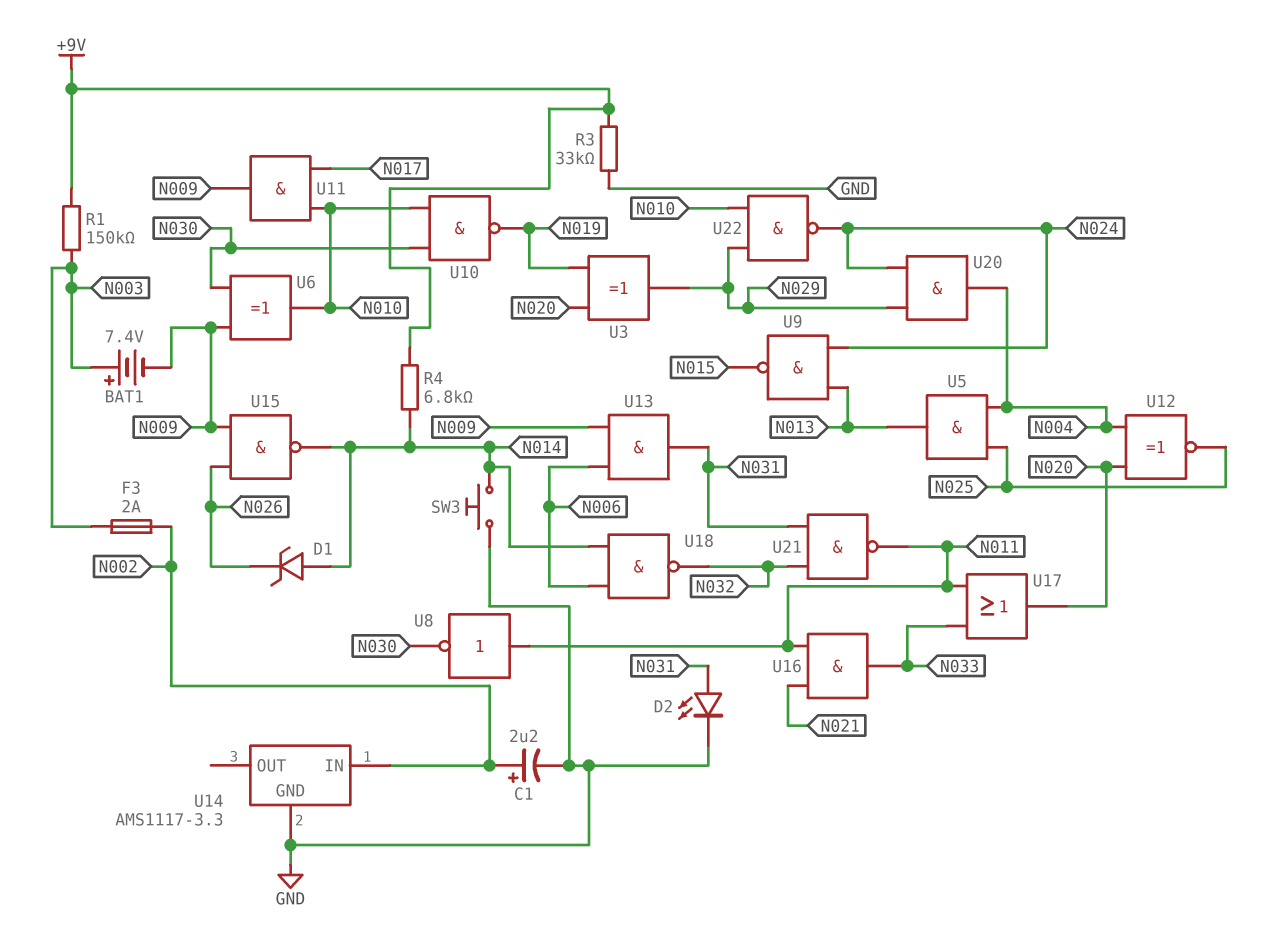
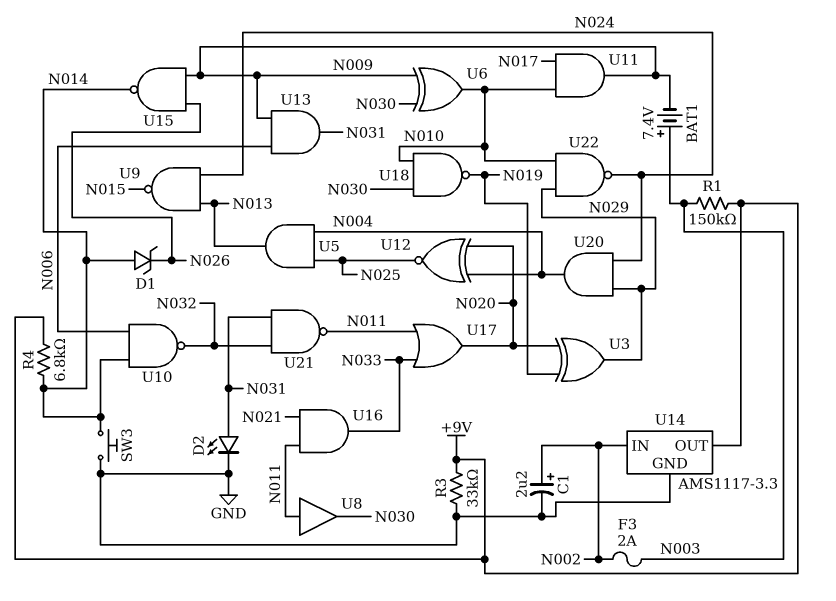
U8: NOT (in N011, out N030) -> buffer (in N011, out N030)
U10: NAND (in N010, in N030, out N019) -> NAND (in N006, in N014, out N032)
U14 pin OUT: none -> +9V
U18: NAND (in N006, in N014, out N032) -> NAND (in N010, in N030, out N019)

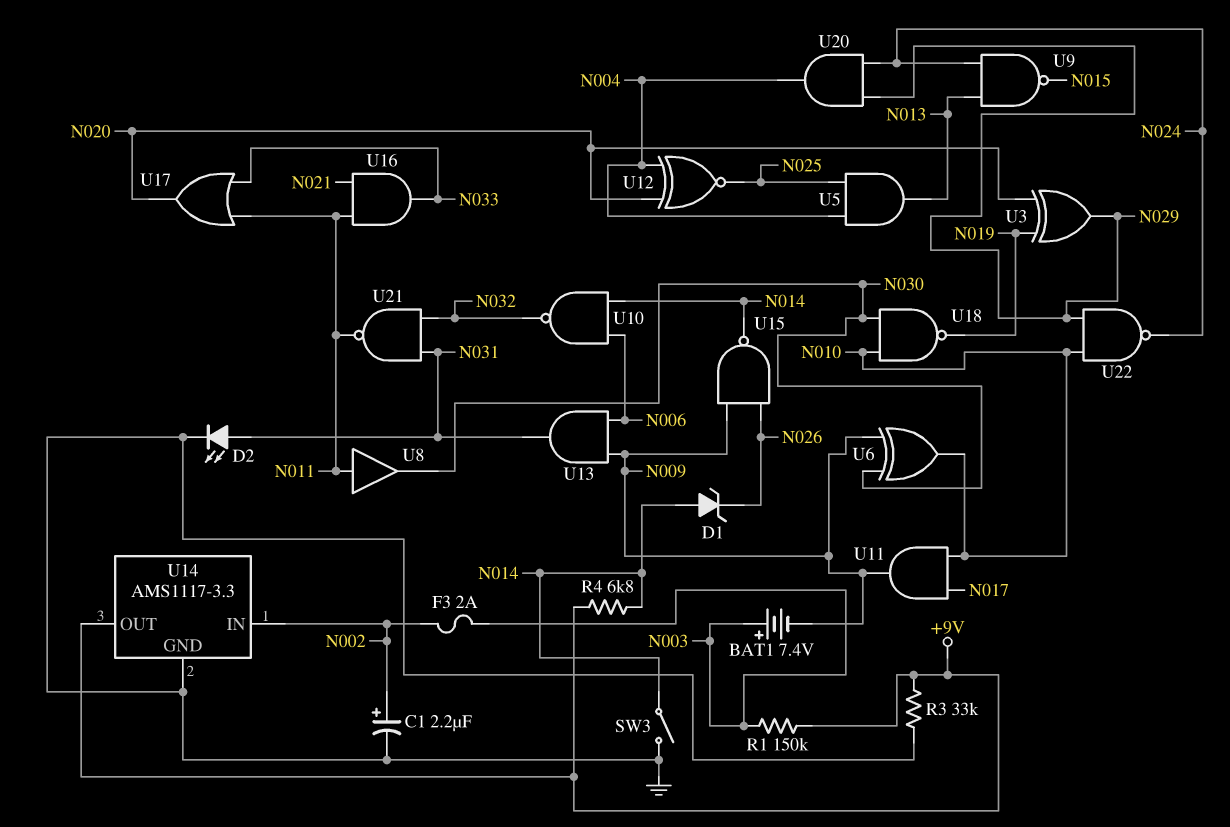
SW3: button (GND, N014) -> switch (GND, N014)

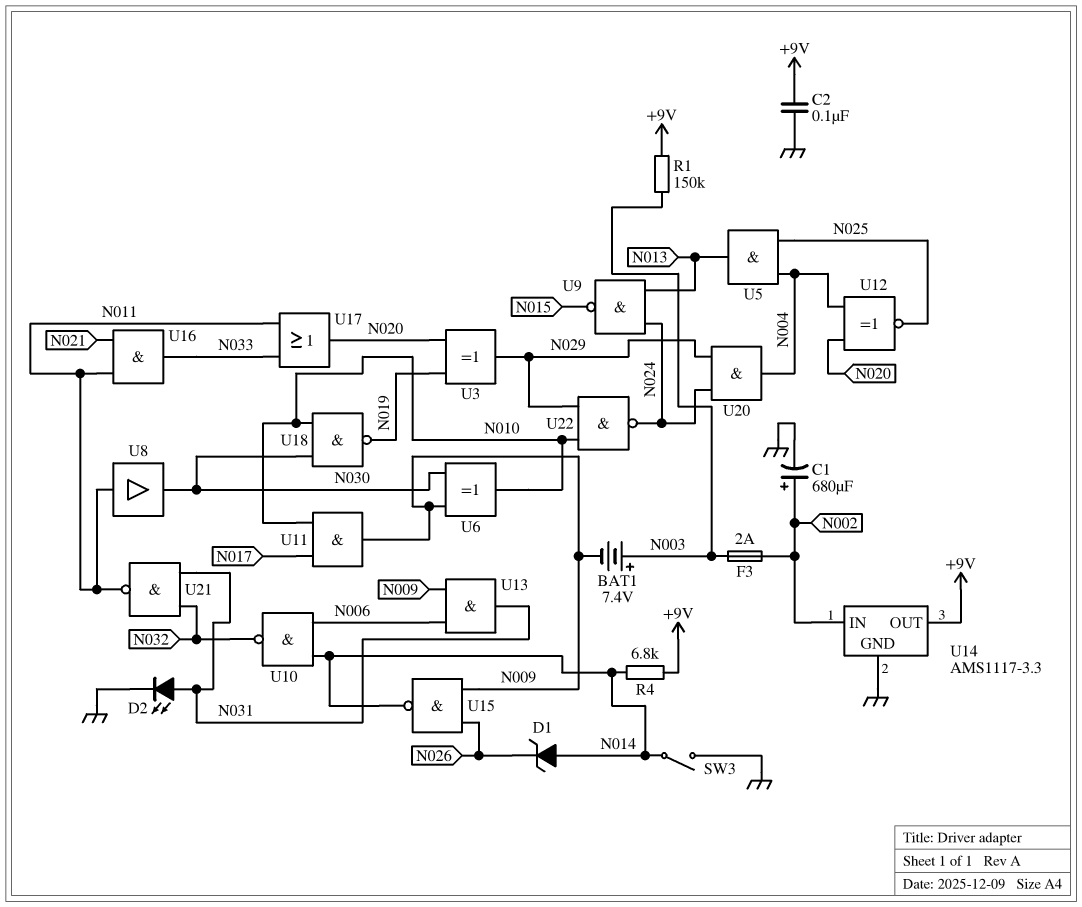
C1: 2.2uF (plus N002, minus GND) -> 680uF (plus N002, minus GND)
C2: none -> 100nF (+9V, GND)
R3: 33k (+9V, GND) -> none

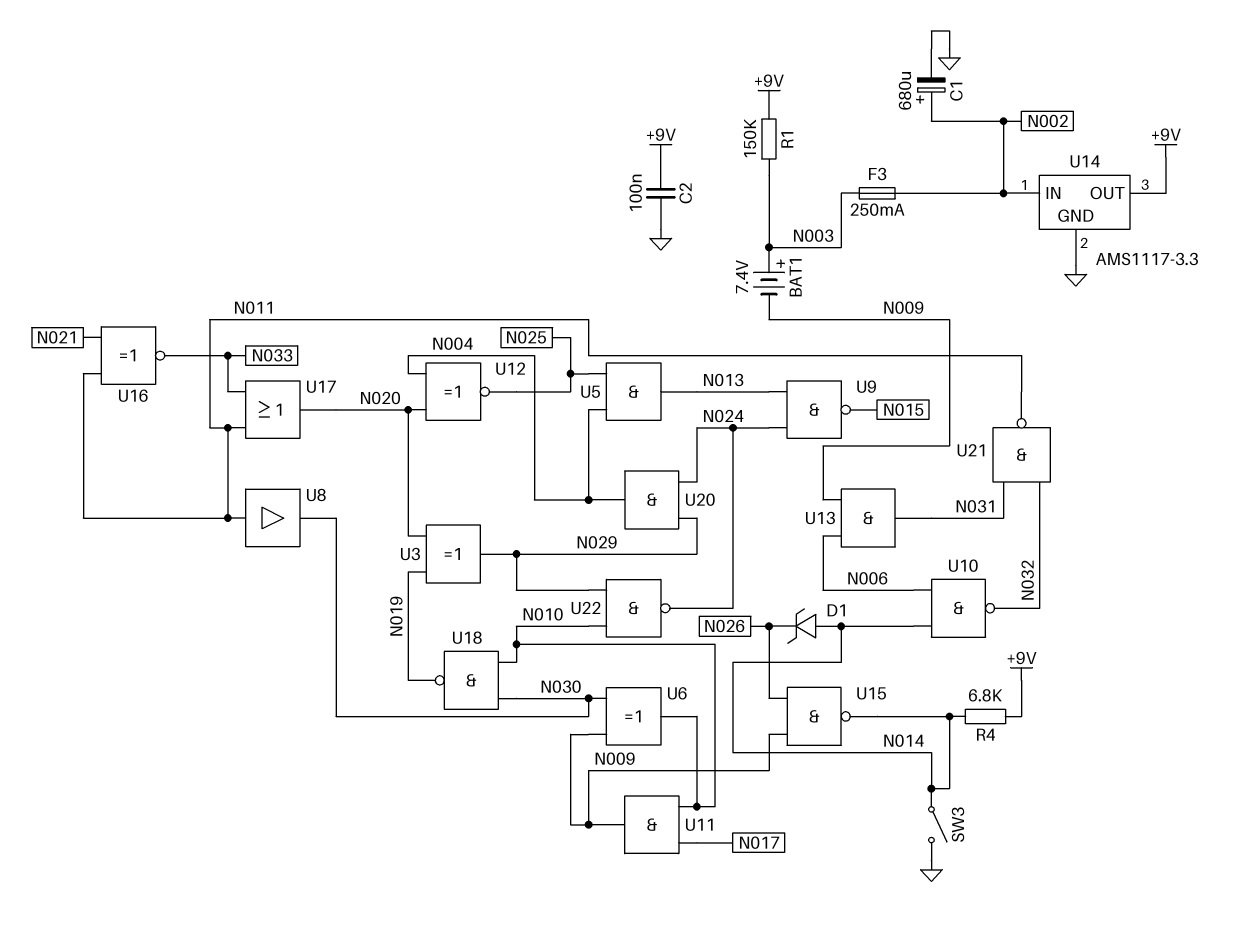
D2: LED (A N031, K GND) -> none
F3: 2A (N002, N003) -> 250mA (N002, N003)
U16: AND (in N011, in N021, out N033) -> XNOR (in N011, in N021, out N033)

